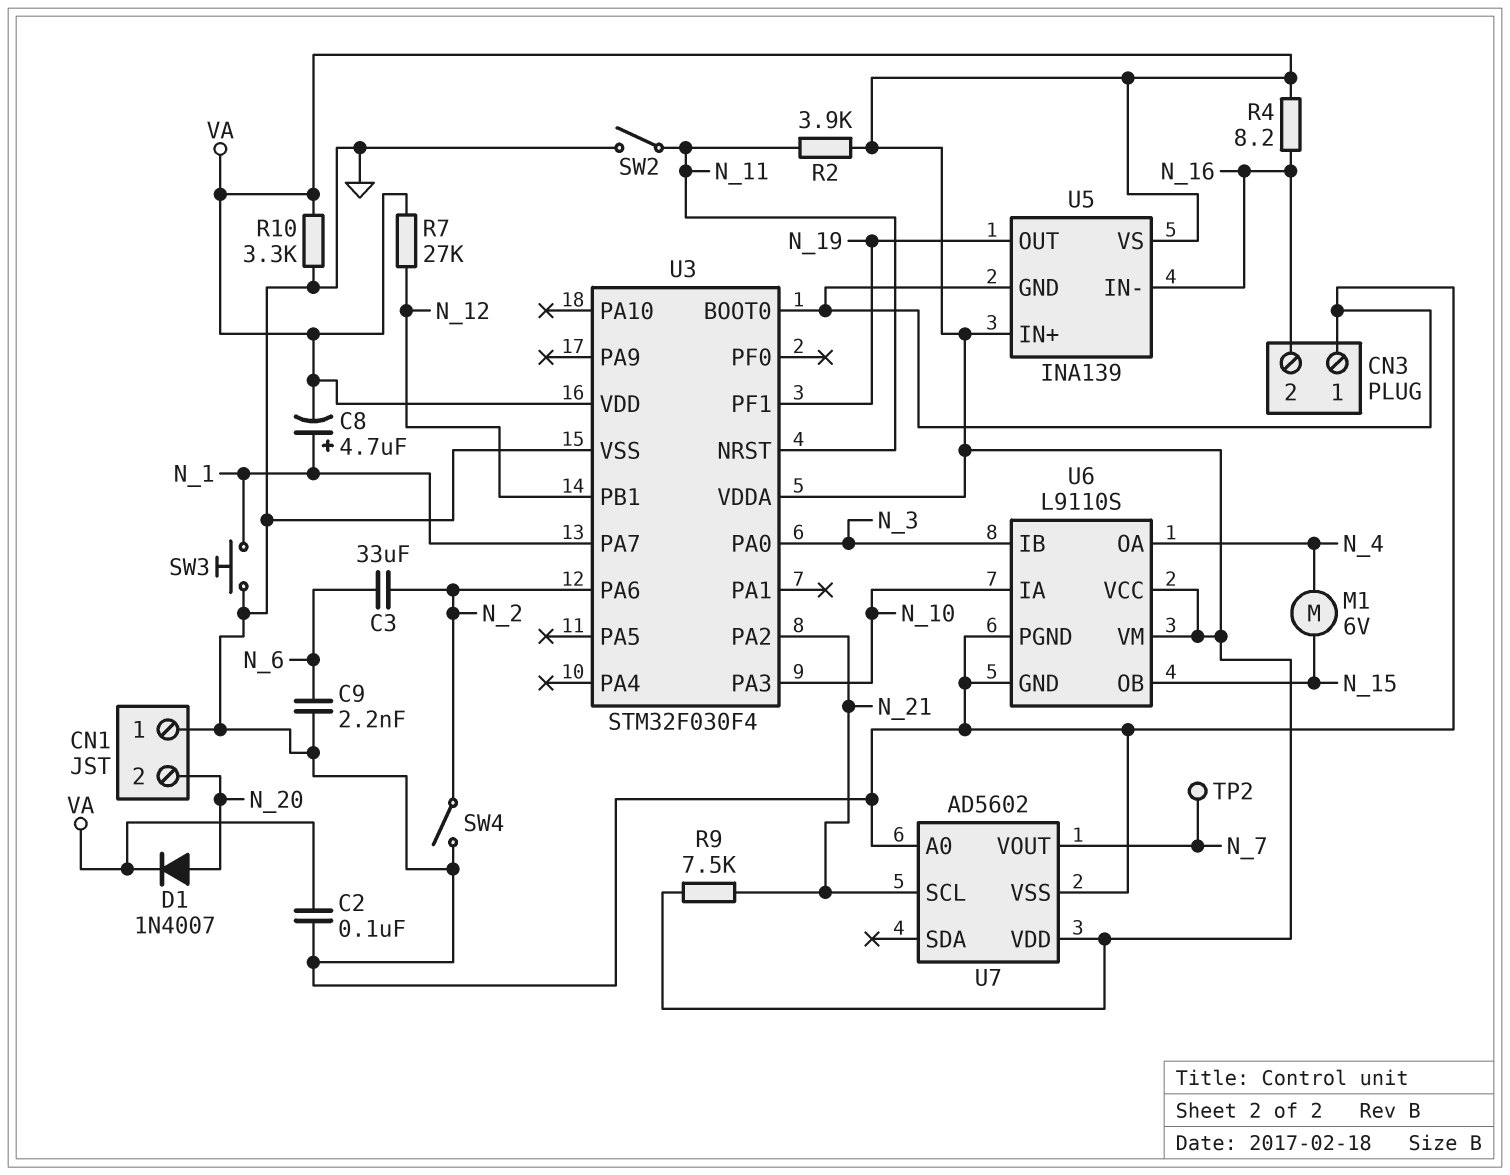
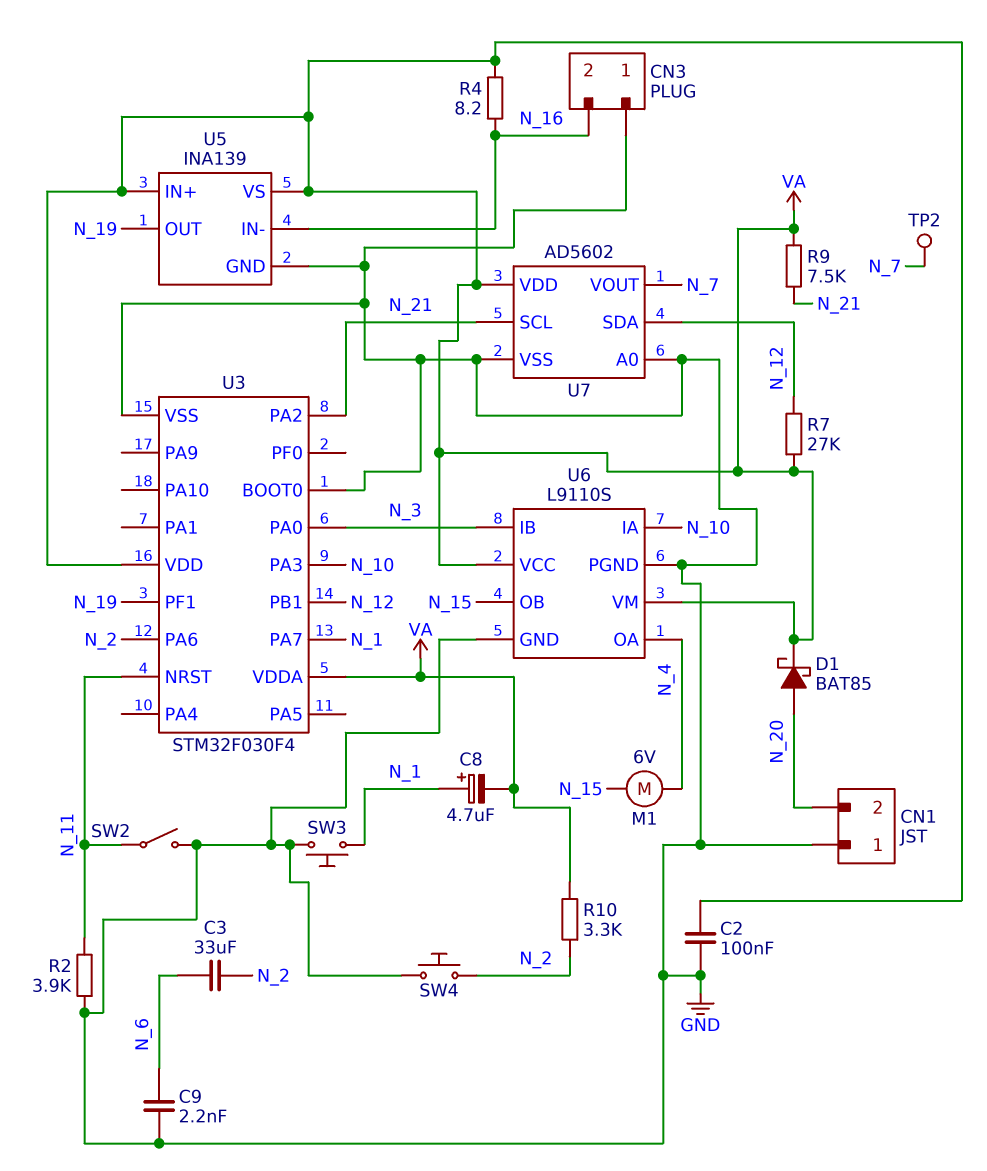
D1: diode 1N4007 (A N_20, K VA) -> schottky BAT85 (A N_20, K VA)
R2: 3.9k (N_11, VA) -> 3.9k (GND, N_11)
R10: 3.3k (GND, VA) -> 3.3k (N_2, VA)
SW4: switch (GND, N_2) -> button (GND, N_2)
U7 pin SDA: none -> N_12

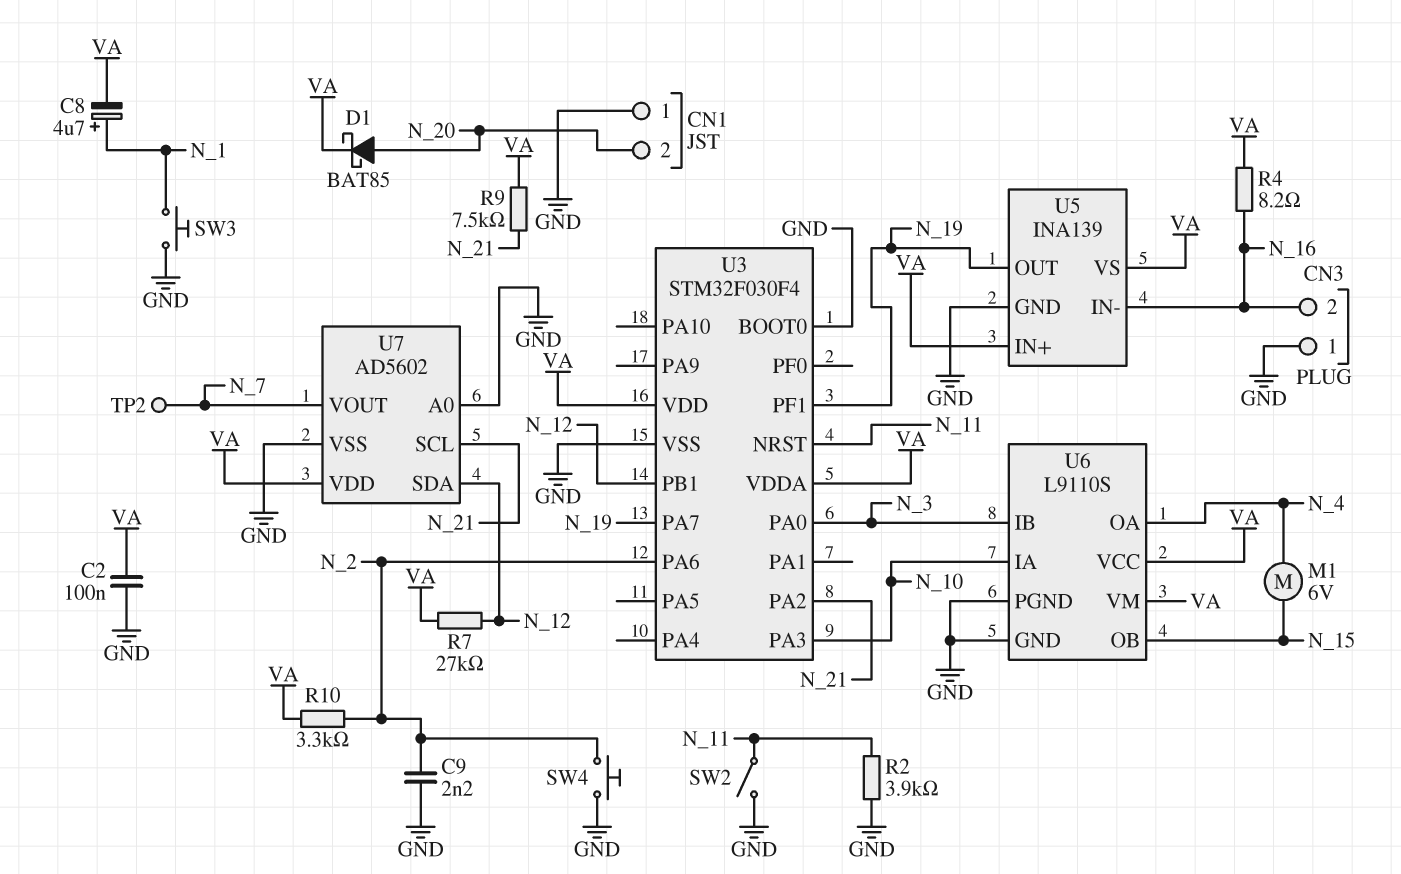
C3: 33uF (N_2, N_6) -> none
C9: 2.2nF (GND, N_6) -> 2.2nF (GND, N_2)
U3 pin PA7: N_1 -> N_19

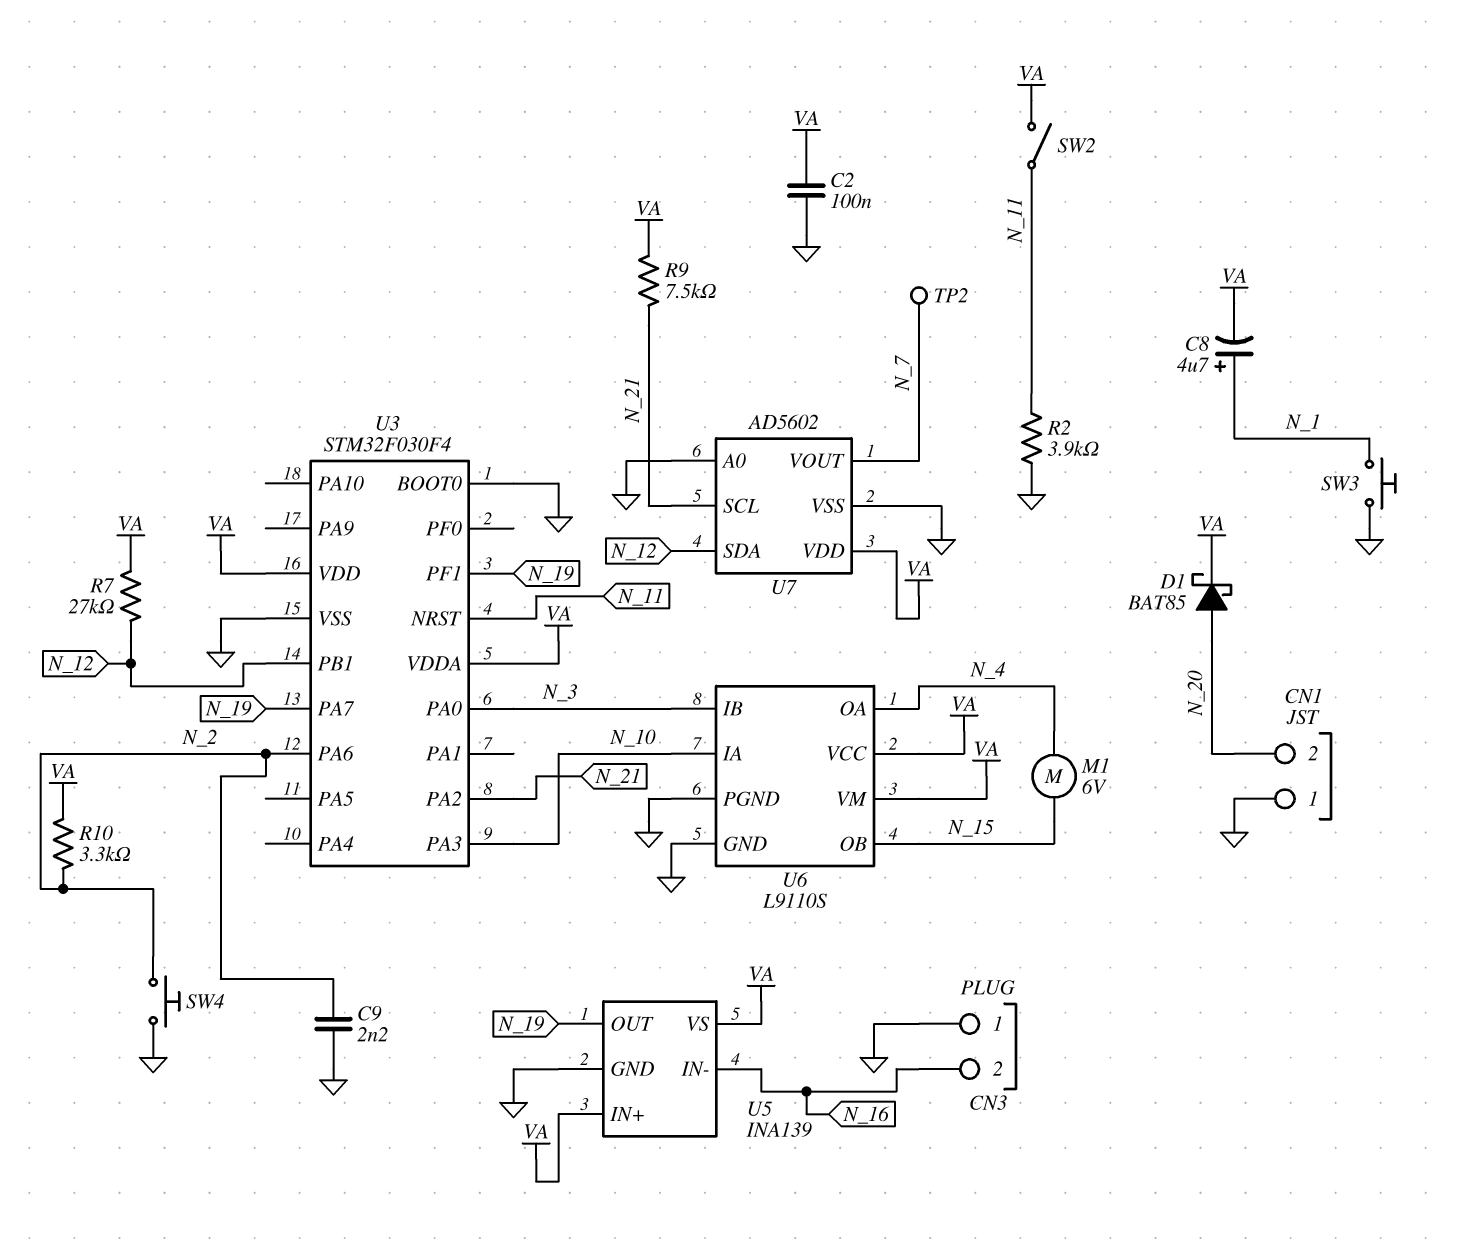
R4: 8.2 (N_16, VA) -> none
SW2: switch (GND, N_11) -> switch (N_11, VA)

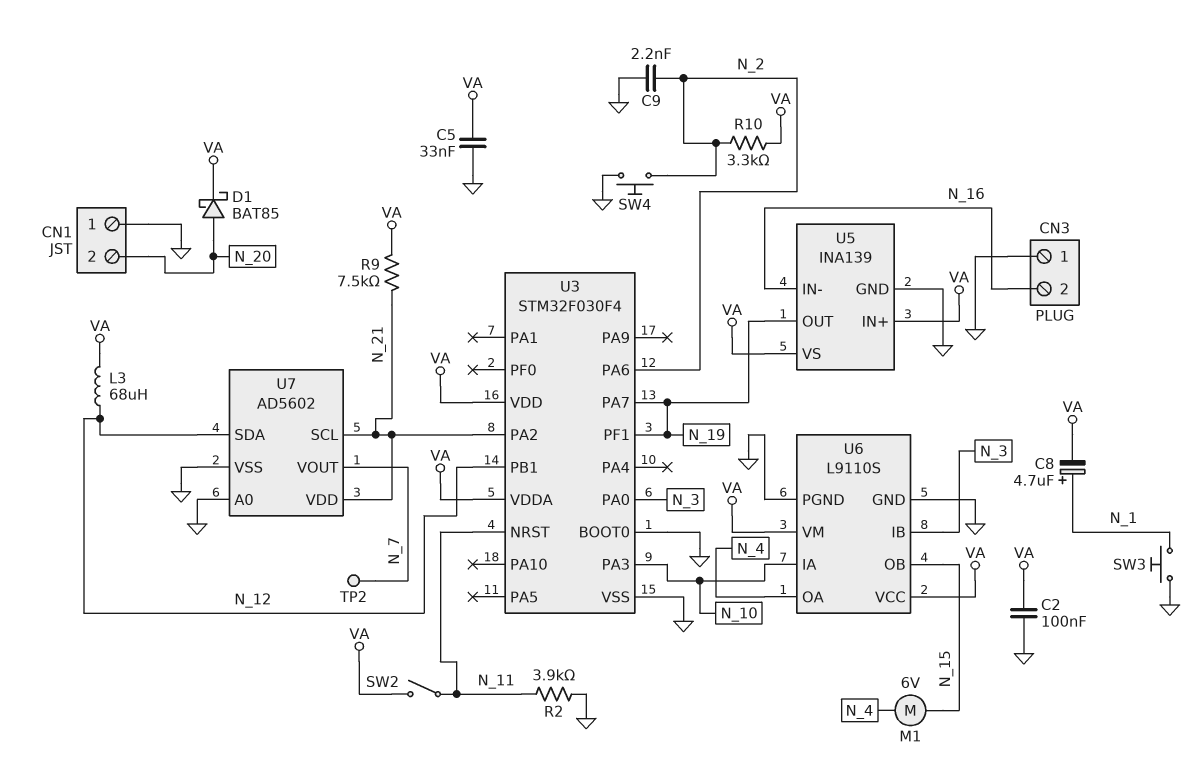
C5: none -> 33nF (GND, VA)
L3: none -> 68uH (N_12, VA)
R7: 27k (N_12, VA) -> none
U7 pin VDD: VA -> N_21

